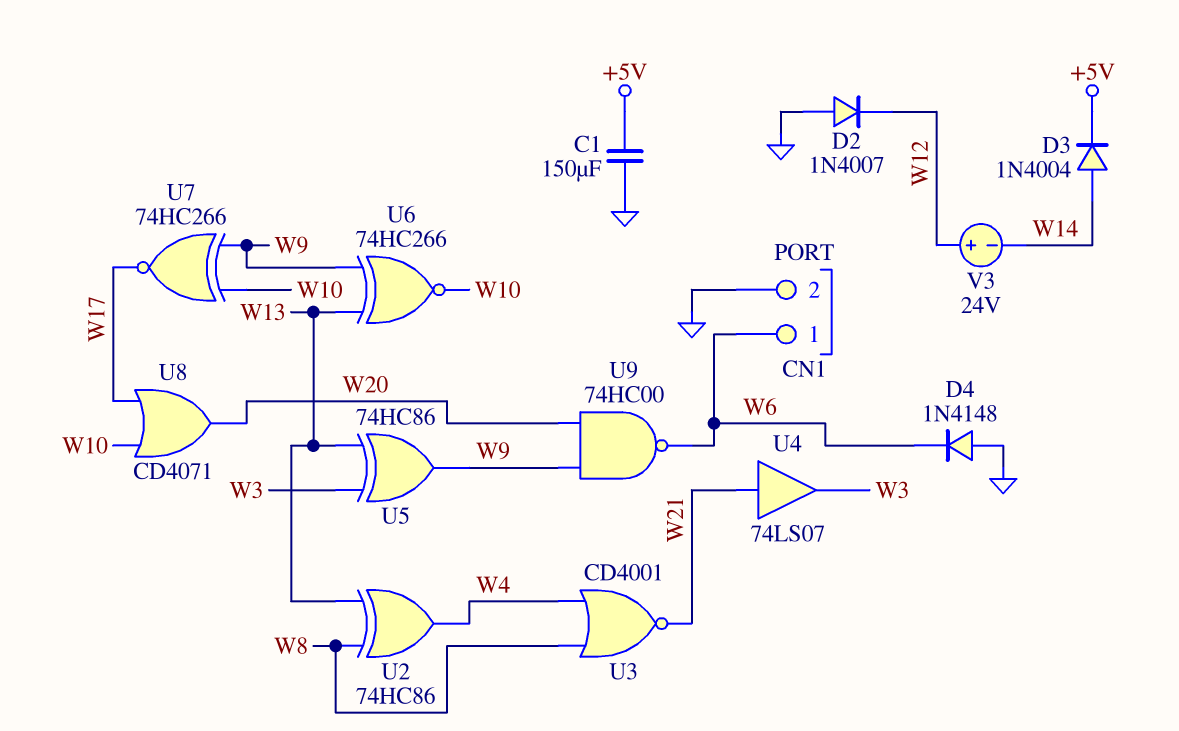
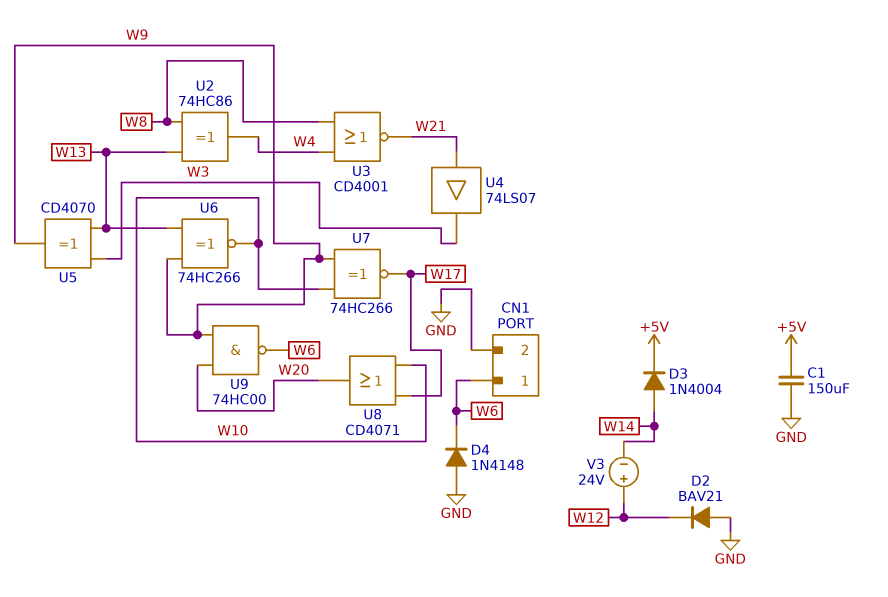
D2: diode 1N4007 (A GND, K W12) -> diode BAV21 (A GND, K W12)
U5: XOR 74HC86 (in W3, in W13, out W9) -> XOR CD4070 (in W3, in W13, out W9)

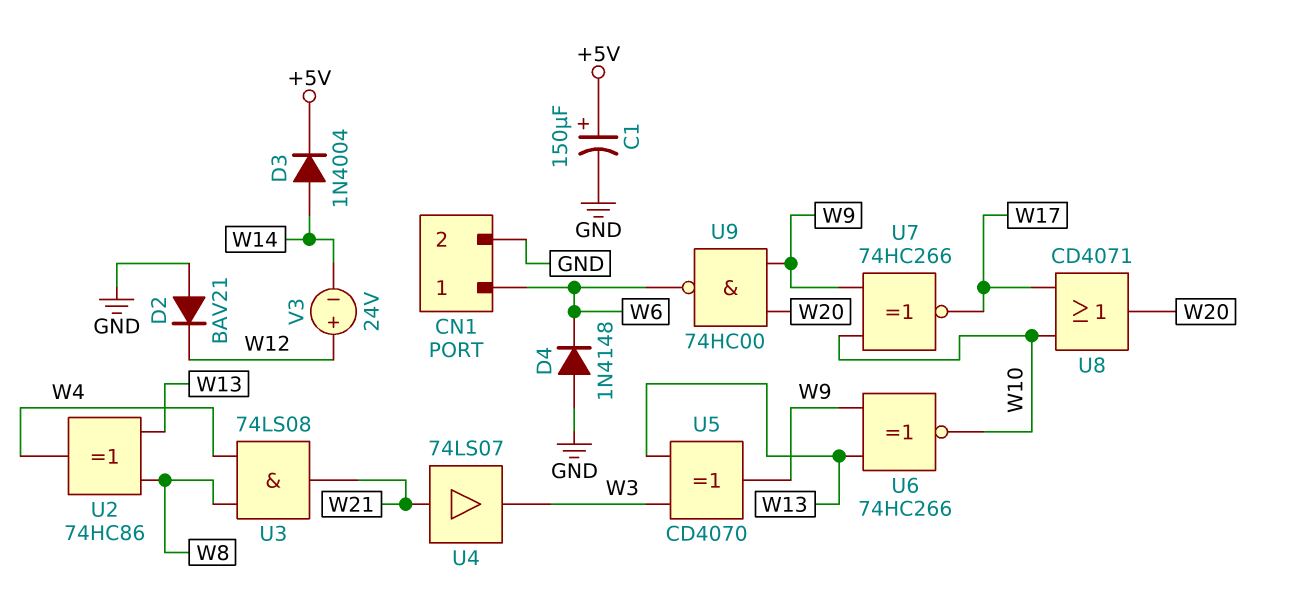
C1: 150uF (+5V, GND) -> 150uF (plus +5V, minus GND)
U3: NOR CD4001 (in W4, in W8, out W21) -> AND 74LS08 (in W4, in W8, out W21)

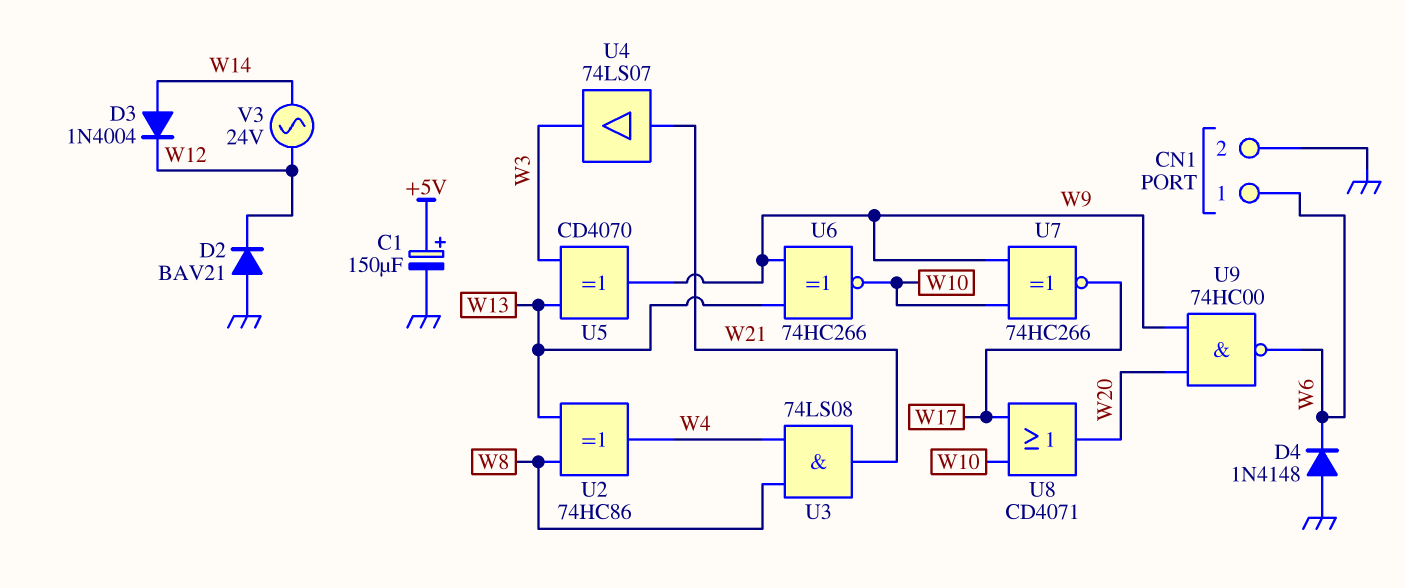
D3: diode 1N4004 (A W14, K +5V) -> diode 1N4004 (A W14, K W12)
V3: 24V (plus W12, minus W14) -> AC 24V (W12, W14)

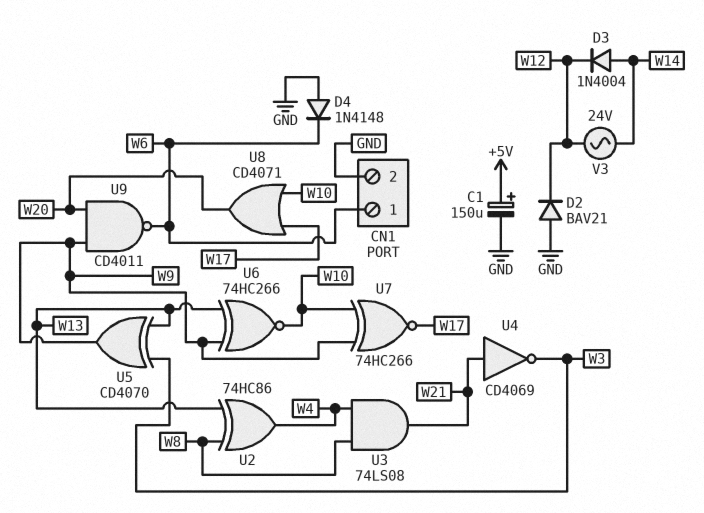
U4: buffer 74LS07 (in W21, out W3) -> NOT CD4069 (in W21, out W3)
U9: NAND 74HC00 (in W9, in W20, out W6) -> NAND CD4011 (in W9, in W20, out W6)

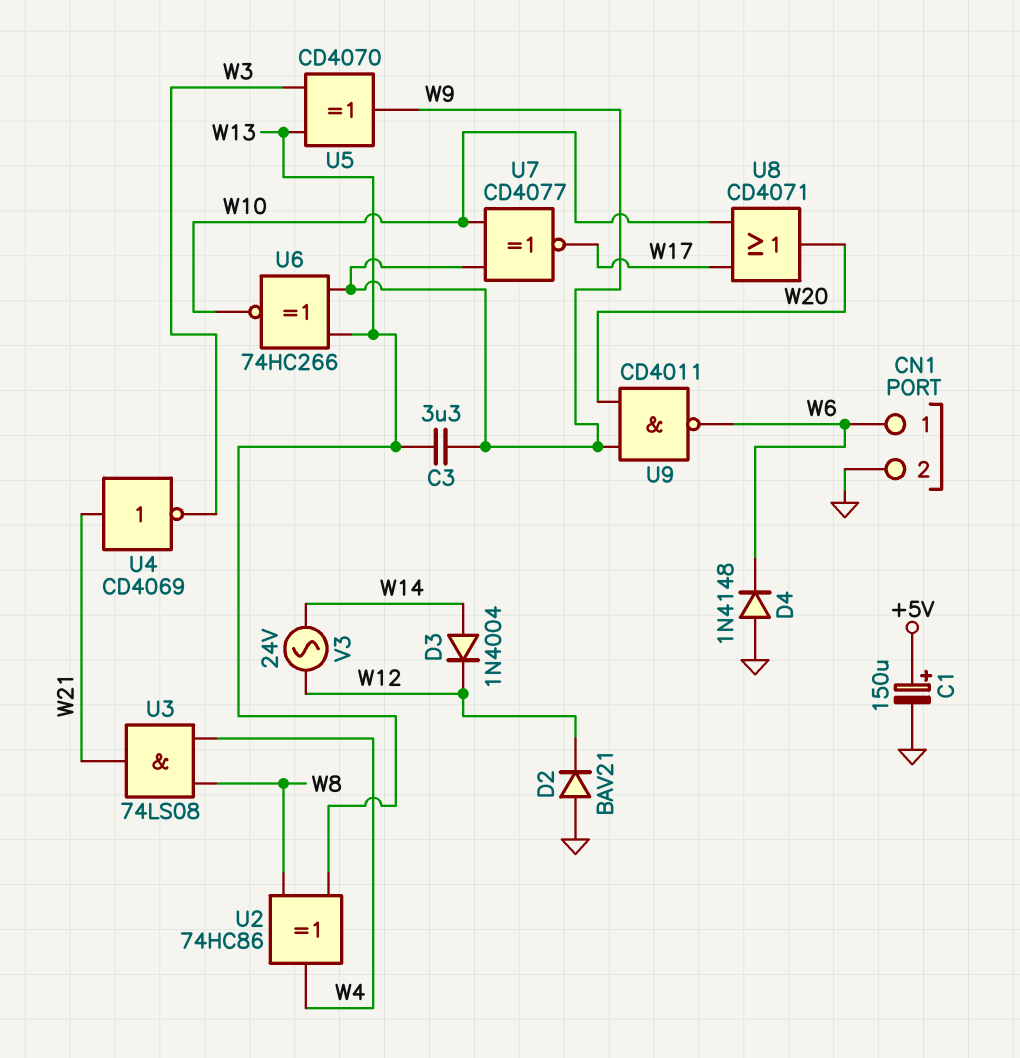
C3: none -> 3.3uF (W9, W13)
U7: XNOR 74HC266 (in W9, in W10, out W17) -> XNOR CD4077 (in W9, in W10, out W17)

